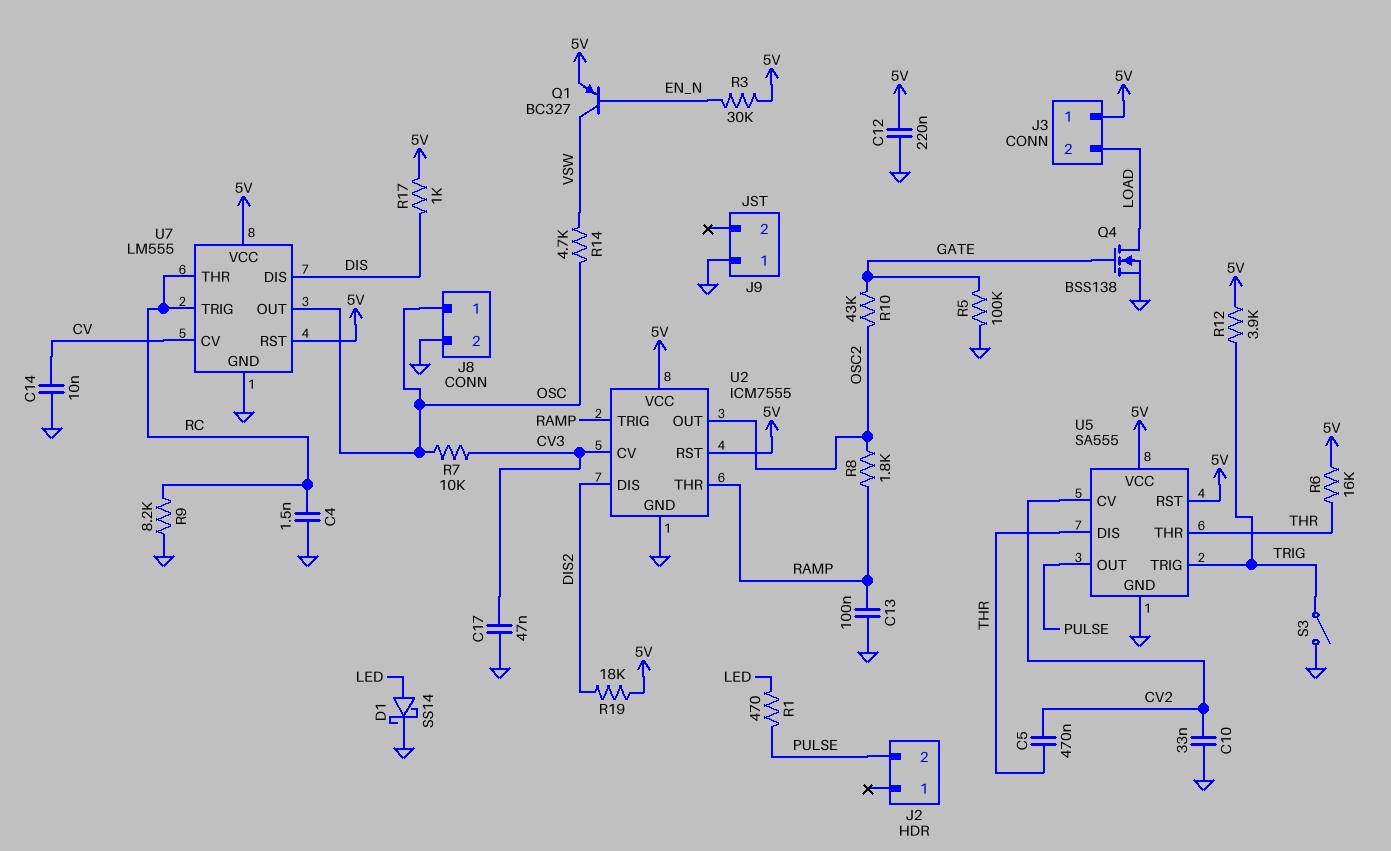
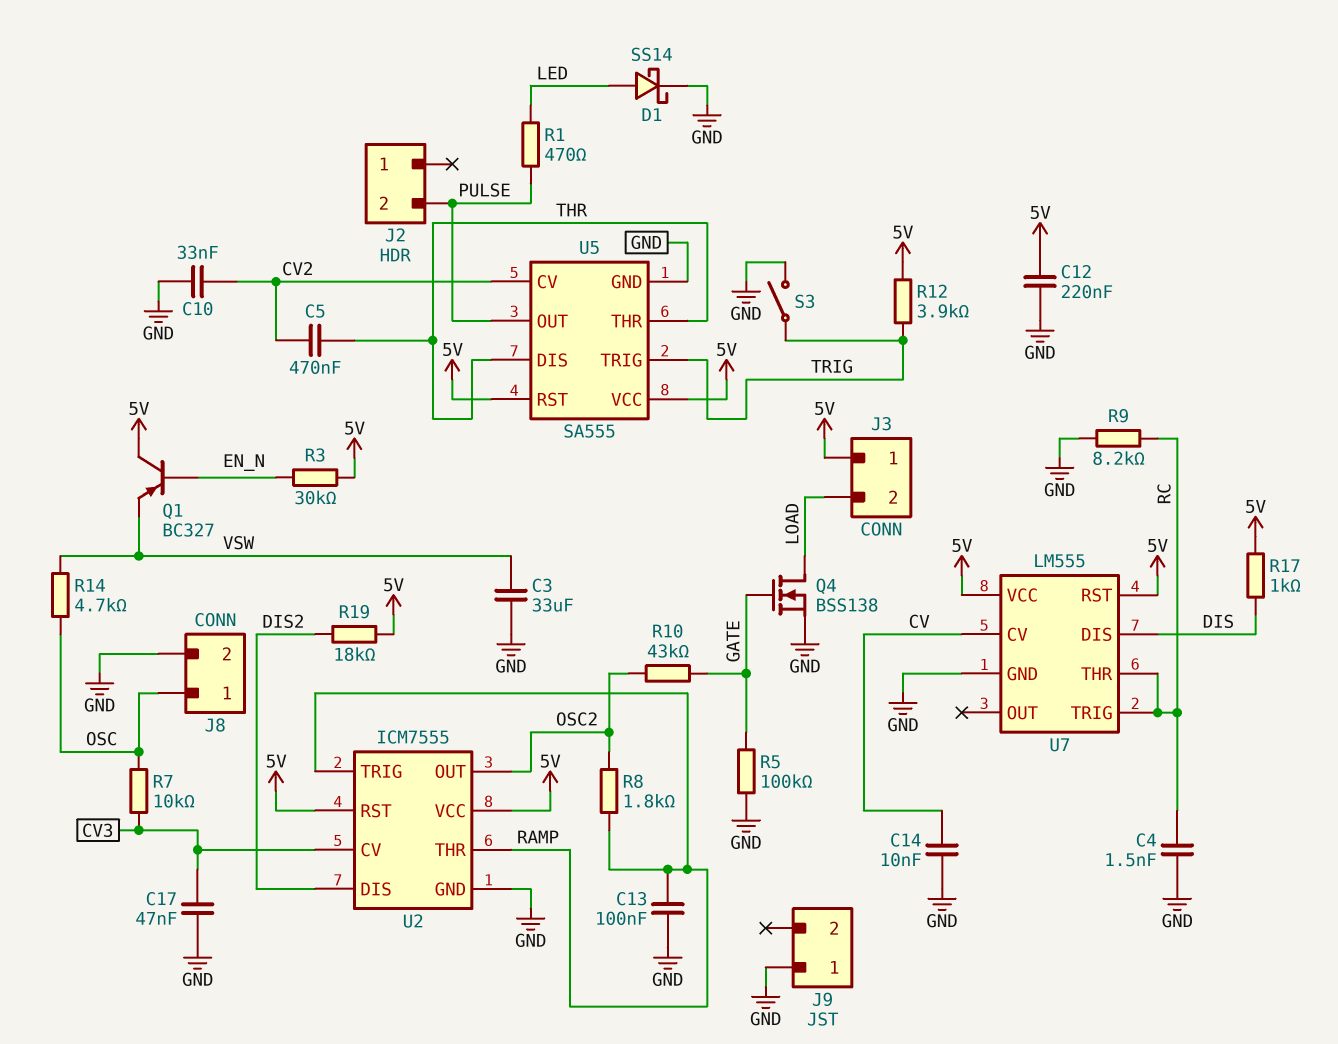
C3: none -> 33uF (GND, VSW)
Q1: PNP BC327 (B EN_N, C VSW, E 5V) -> PNP BC327 (B EN_N, C 5V, E VSW)
R6: 16k (5V, THR) -> none
U7 pin OUT: OSC -> none

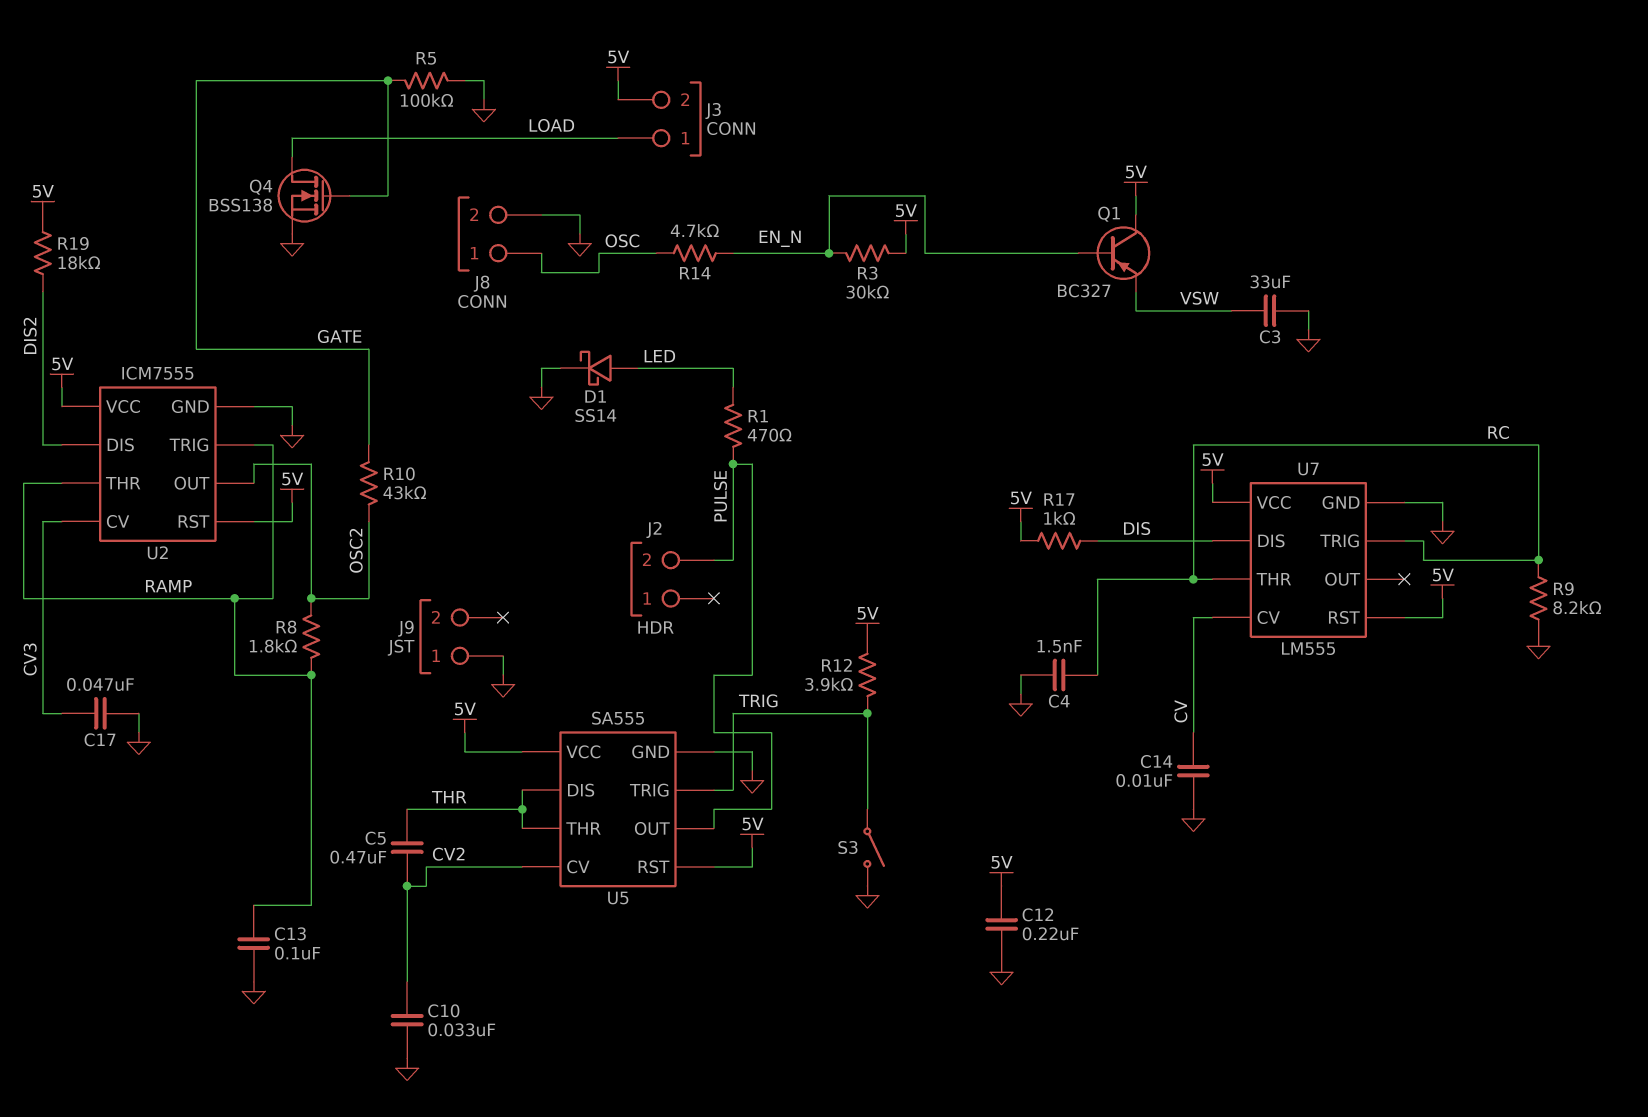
J3 pin 1: 5V -> LOAD
J3 pin 2: LOAD -> 5V
R7: 10k (CV3, OSC) -> none
R14: 4.7k (OSC, VSW) -> 4.7k (EN_N, OSC)

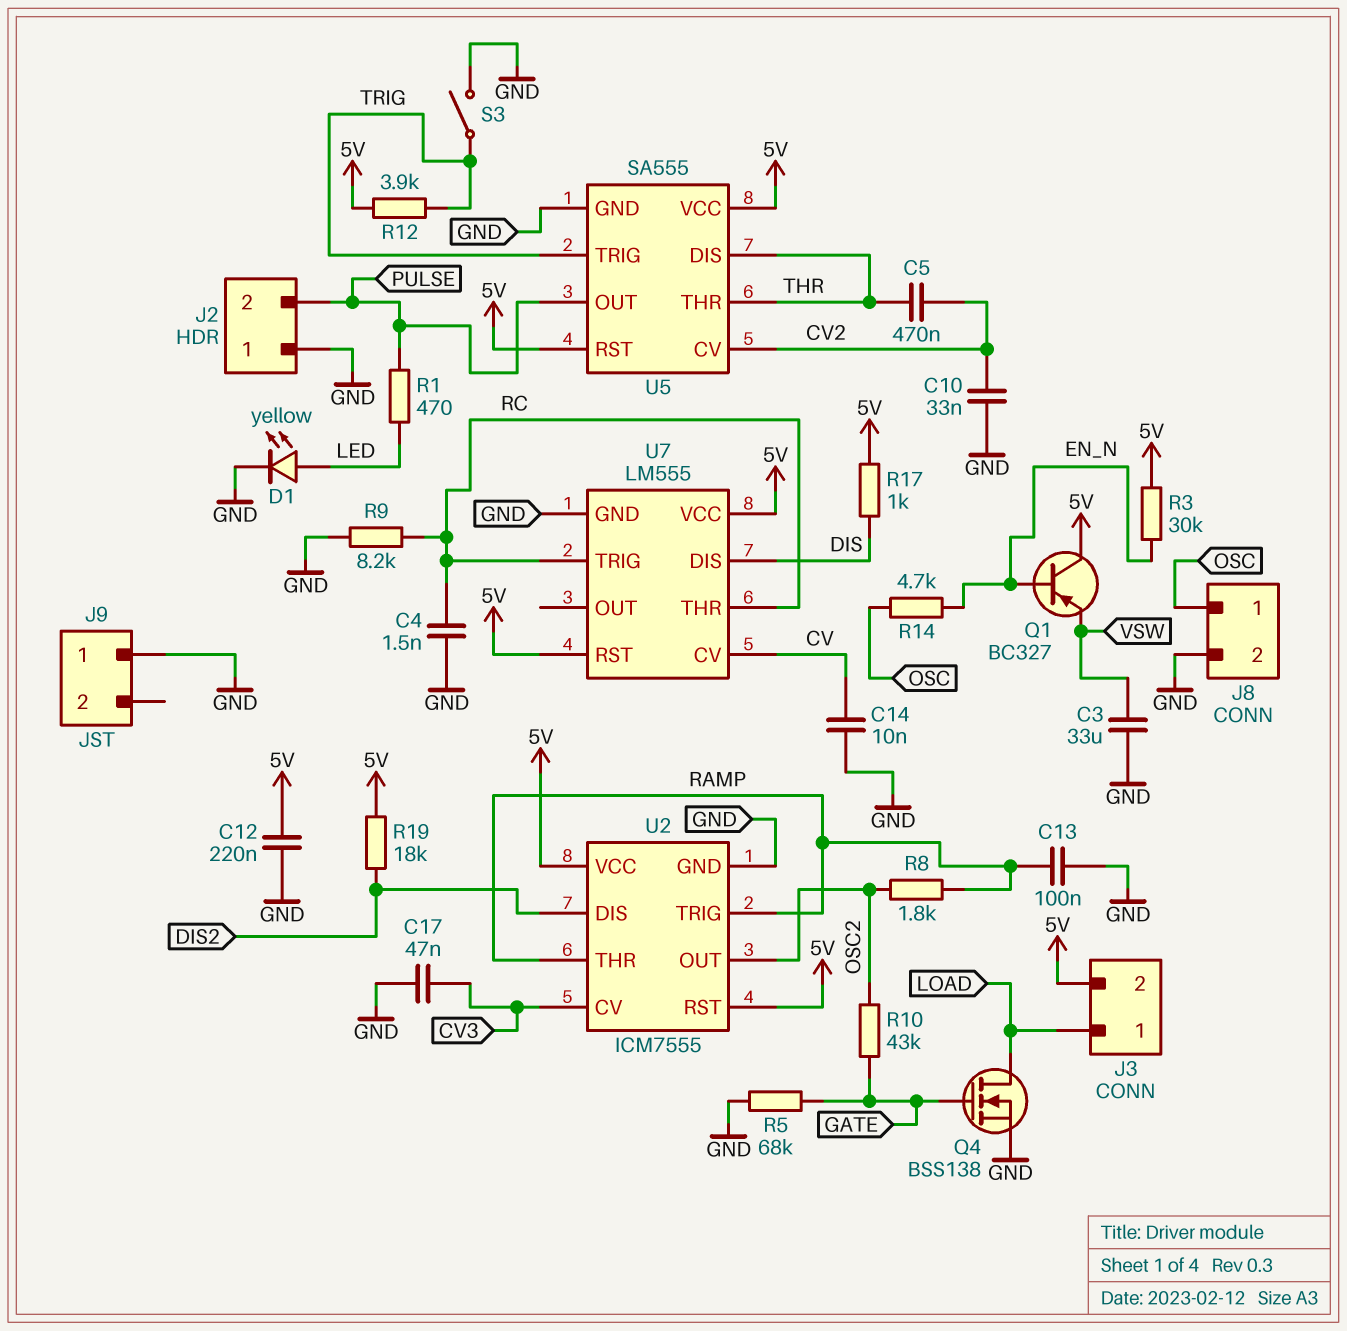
D1: schottky SS14 (A LED, K GND) -> LED yellow (A LED, K GND)
J2 pin 1: none -> GND
R5: 100k (GATE, GND) -> 68k (GATE, GND)

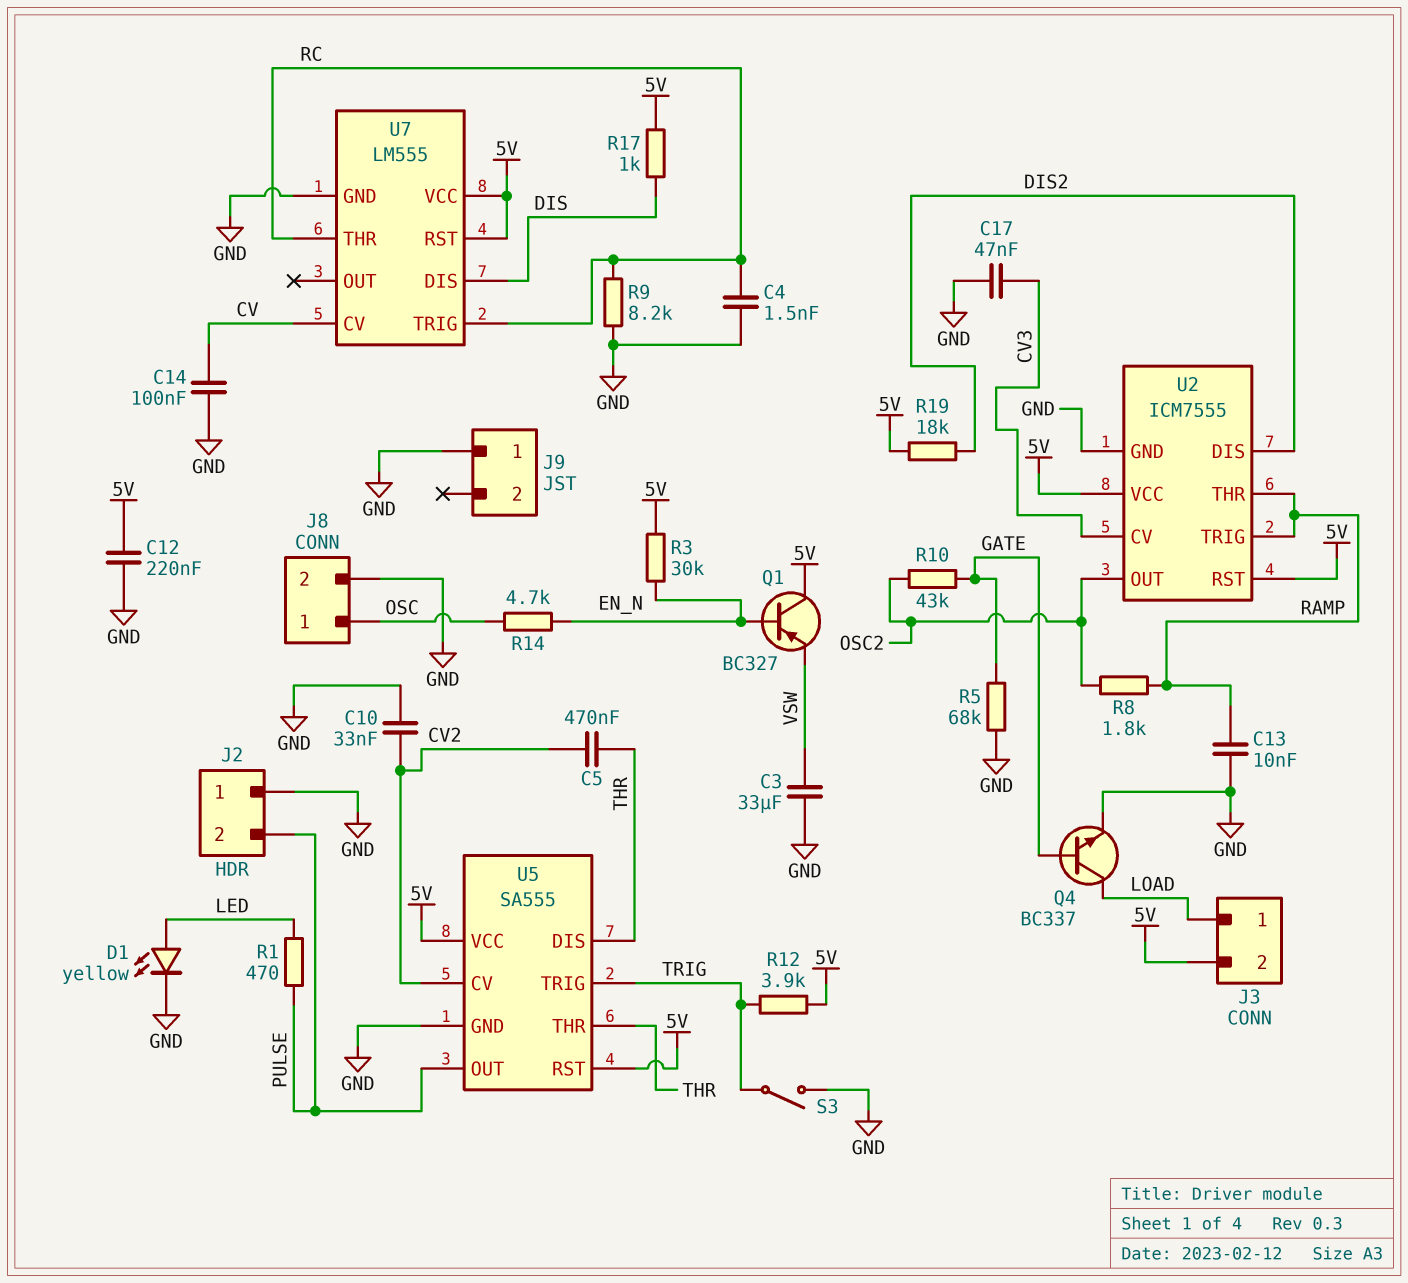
C13: 100nF (GND, RAMP) -> 10nF (GND, RAMP)
C14: 10nF (CV, GND) -> 100nF (CV, GND)
Q4: NMOS BSS138 (G GATE, D LOAD, S GND) -> NPN BC337 (B GATE, C LOAD, E GND)

